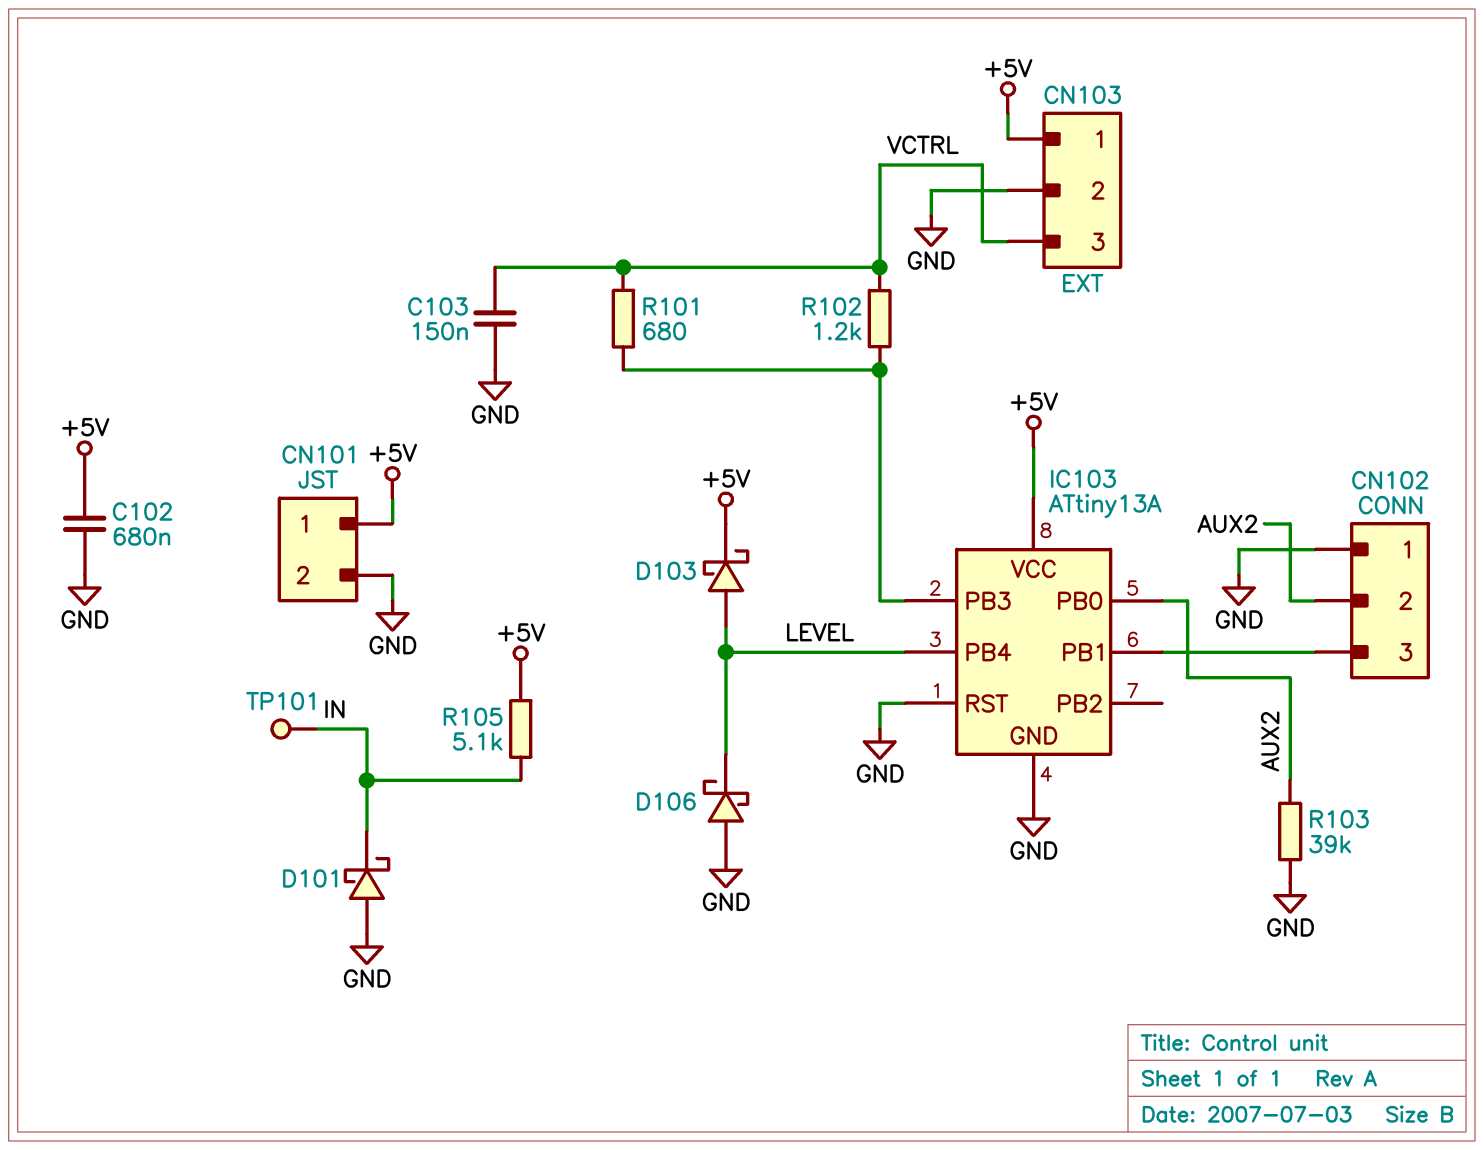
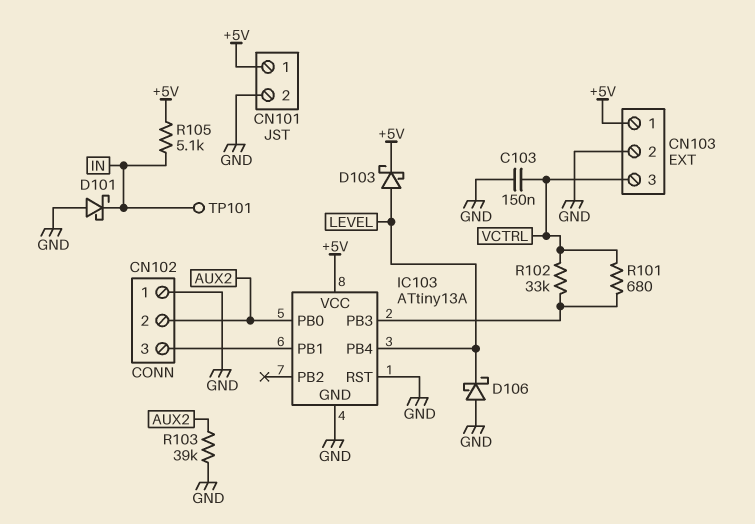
C102: 680nF (+5V, GND) -> none
R102: 1.2k (IC103/PB3, VCTRL) -> 33k (IC103/PB3, VCTRL)

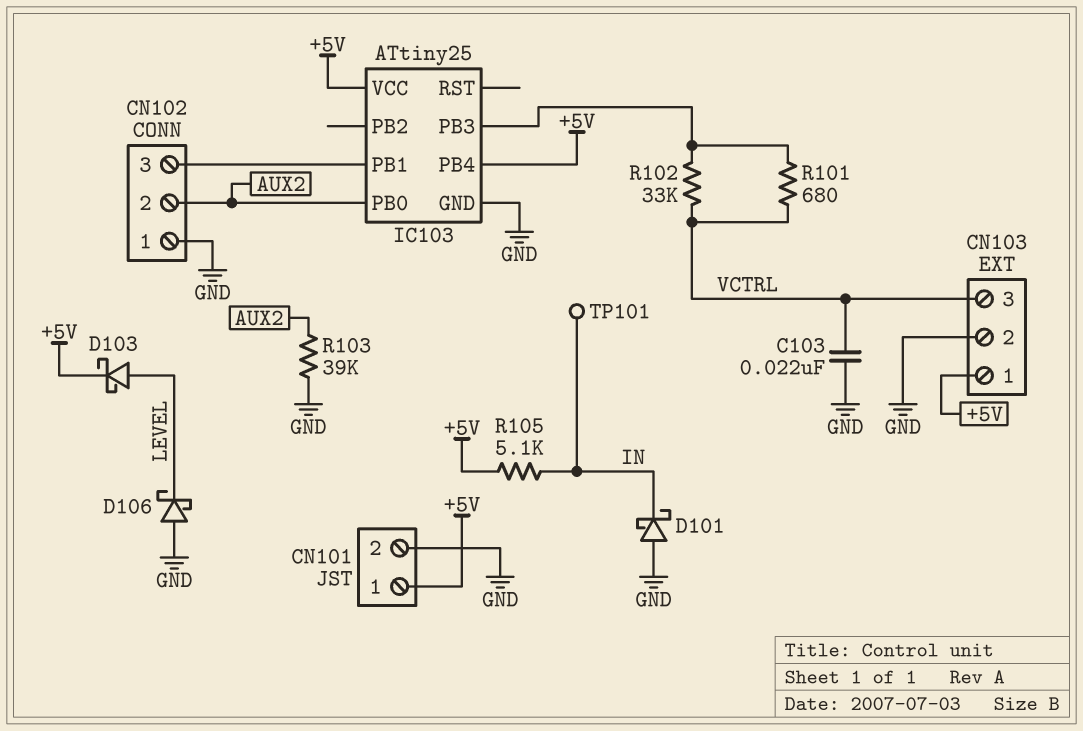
C103: 150nF (GND, VCTRL) -> 22nF (GND, VCTRL)
IC103: ATtiny13A -> ATtiny25
IC103 pin PB4: LEVEL -> +5V
IC103 pin RST: GND -> none

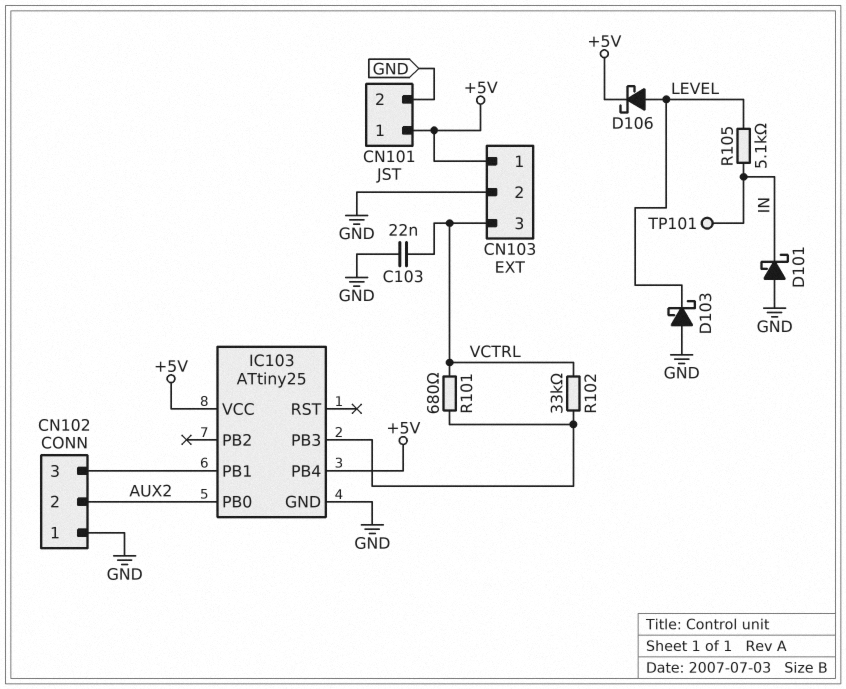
D103: schottky (A LEVEL, K +5V) -> schottky (A GND, K LEVEL)
D106: schottky (A GND, K LEVEL) -> schottky (A LEVEL, K +5V)
R103: 39k (AUX2, GND) -> none
R105: 5.1k (+5V, IN) -> 5.1k (IN, LEVEL)

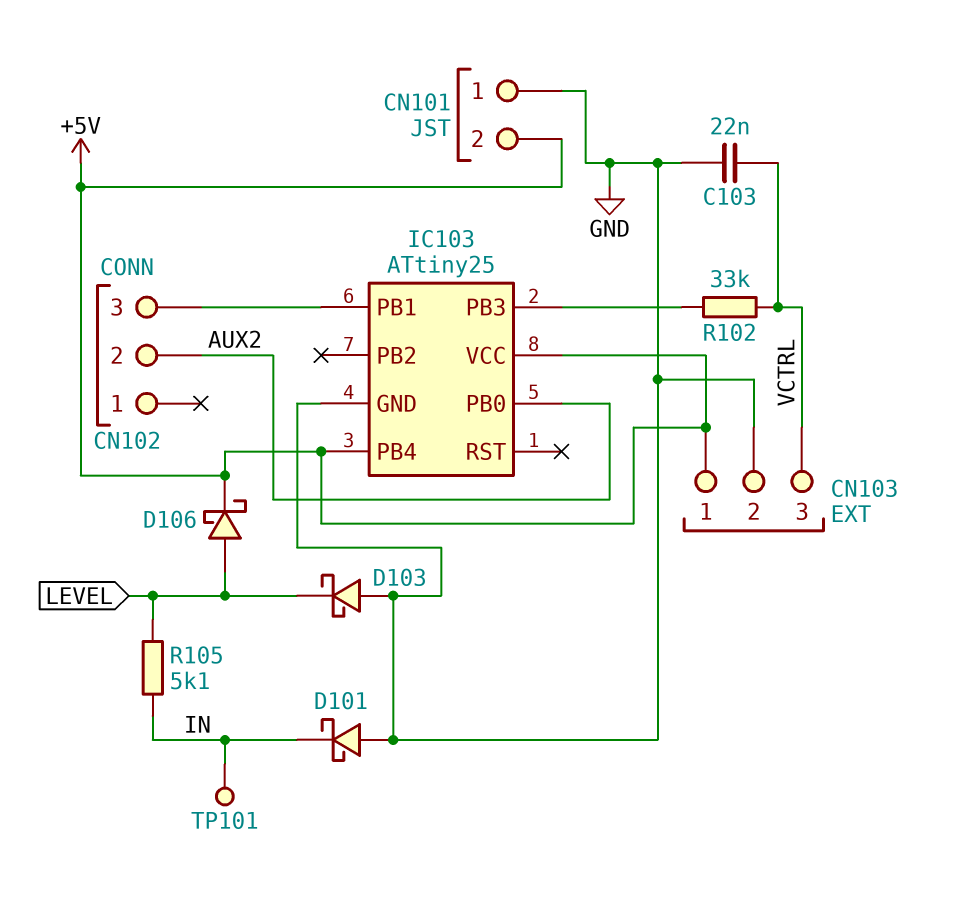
CN101 pin 1: +5V -> GND
CN101 pin 2: GND -> +5V
CN102 pin 1: GND -> none
R101: 680 (IC103/PB3, VCTRL) -> none

